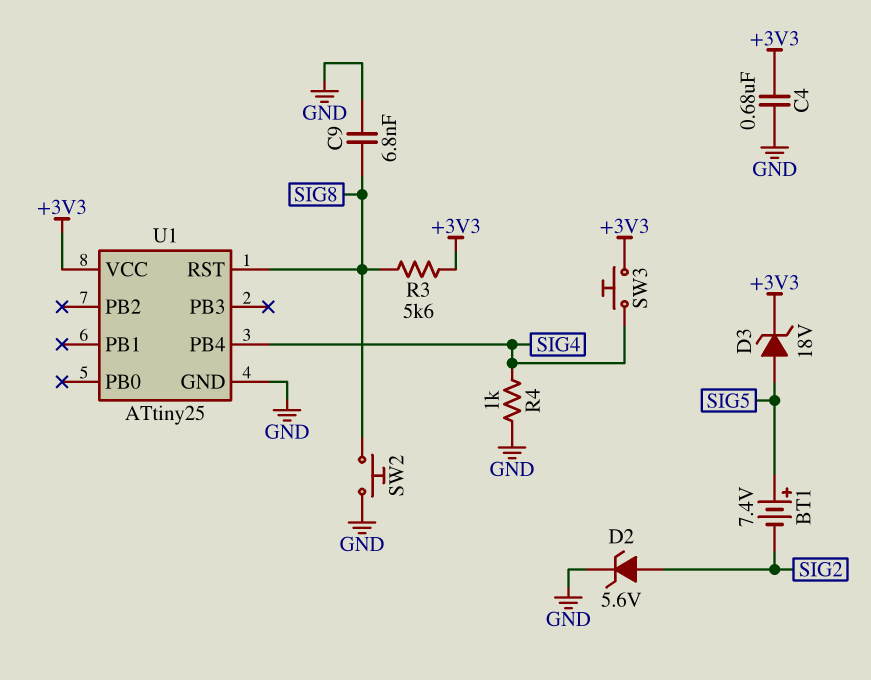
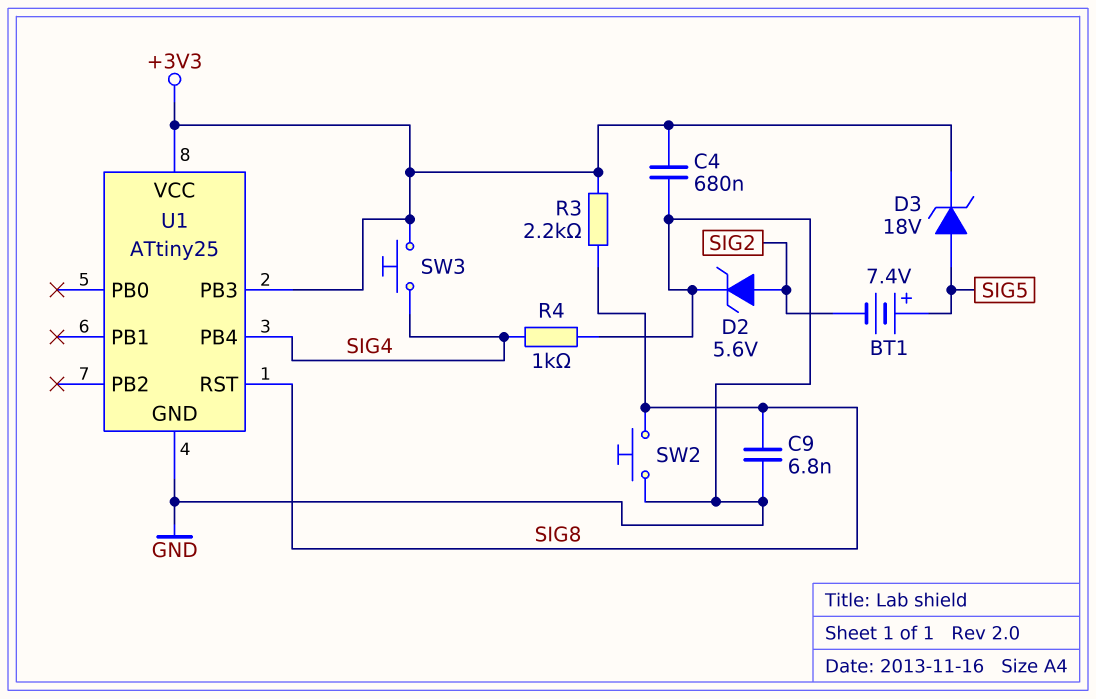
R3: 5.6k (+3V3, SIG8) -> 2.2k (+3V3, SIG8)
U1 pin PB3: none -> +3V3

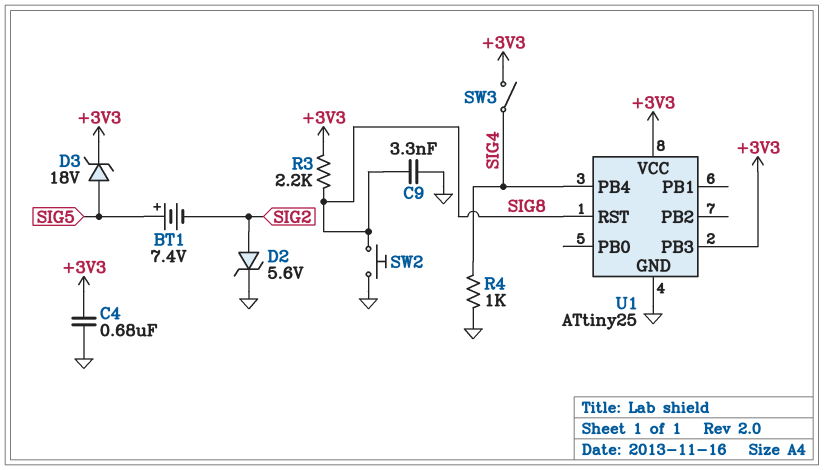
C9: 6.8nF (GND, SIG8) -> 3.3nF (GND, SIG8)
SW3: button (+3V3, SIG4) -> switch (+3V3, SIG4)

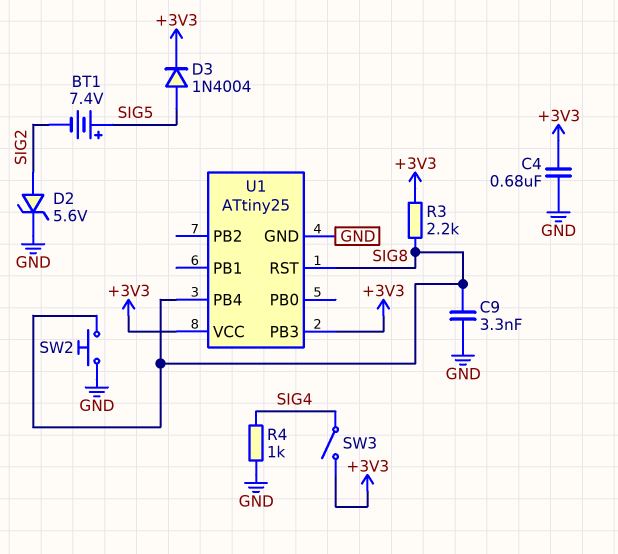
D3: zener 18V (A SIG5, K +3V3) -> diode 1N4004 (A SIG5, K +3V3)
U1 pin PB4: SIG4 -> SIG8

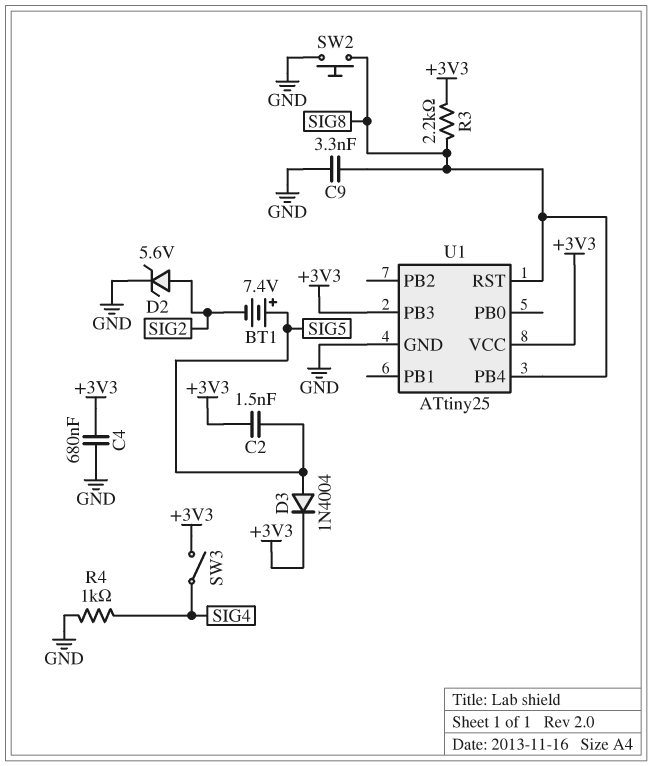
C2: none -> 1.5nF (+3V3, SIG5)

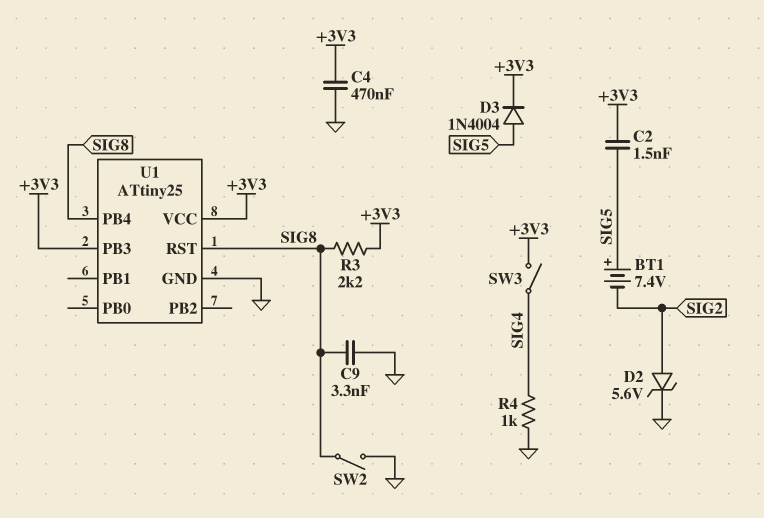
C4: 680nF (+3V3, GND) -> 470nF (+3V3, GND)
SW2: button (GND, SIG8) -> switch (GND, SIG8)

